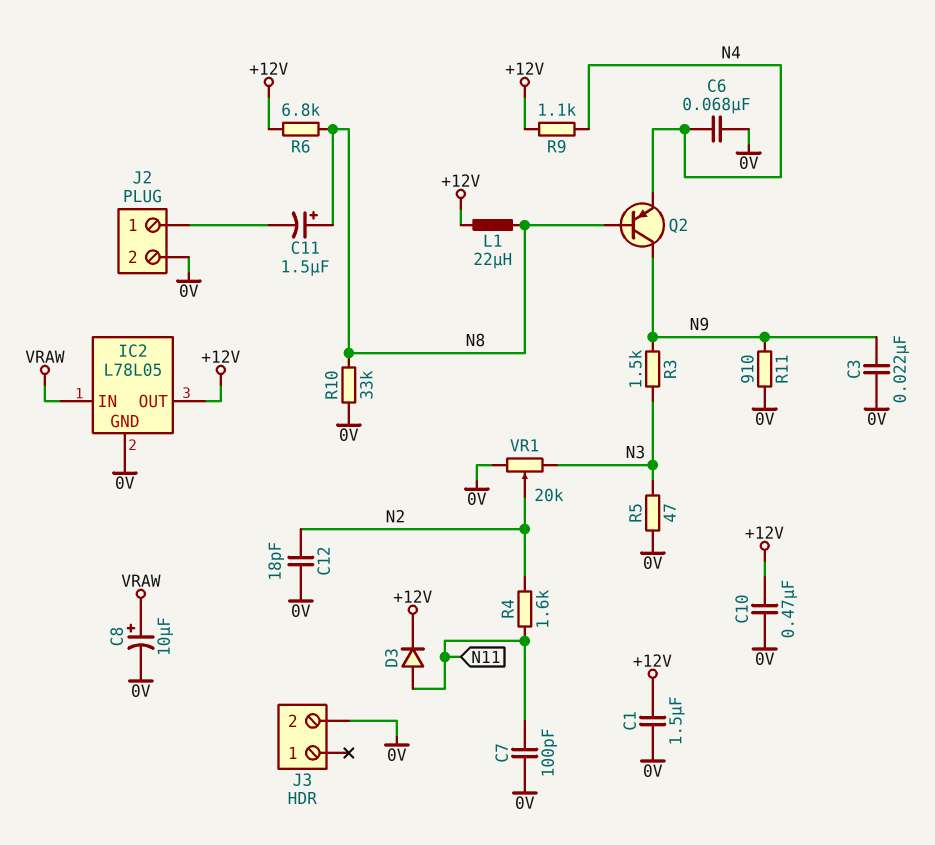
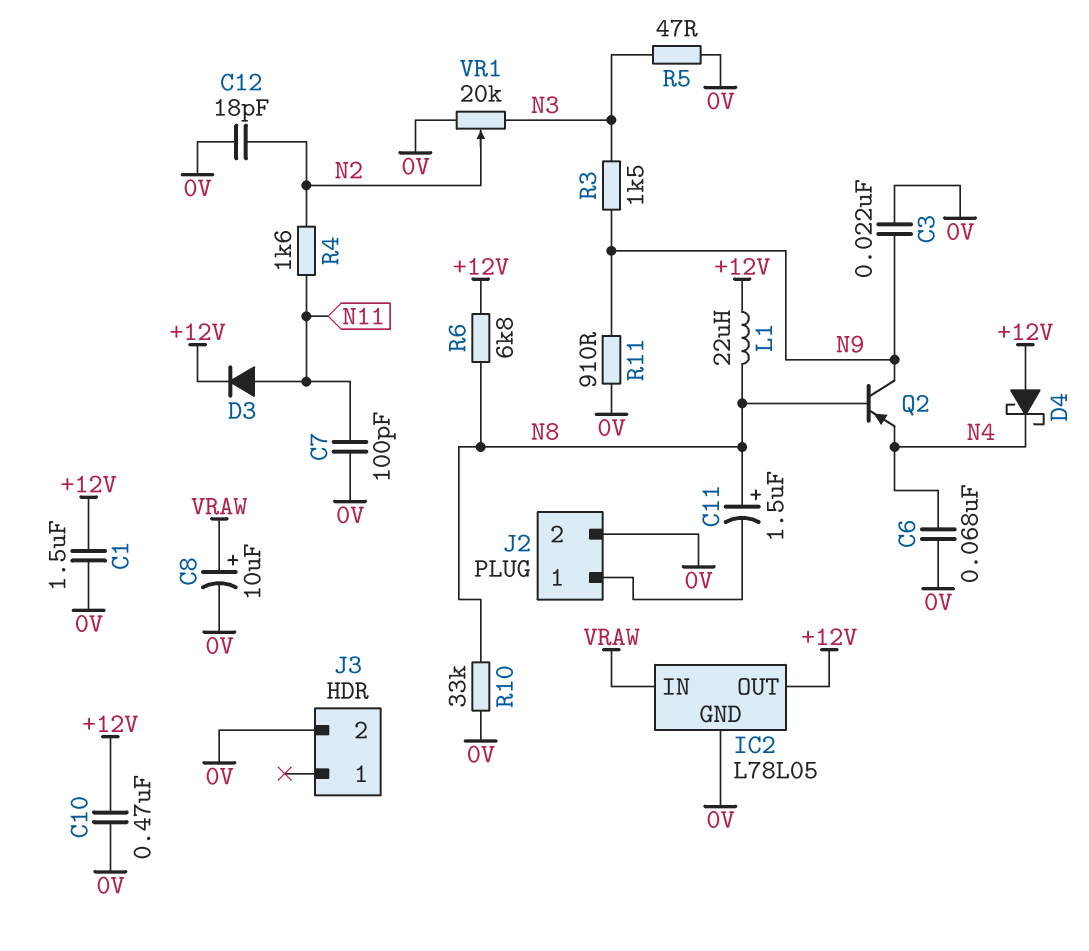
D4: none -> schottky (A +12V, K N4)
R9: 1.1k (+12V, N4) -> none

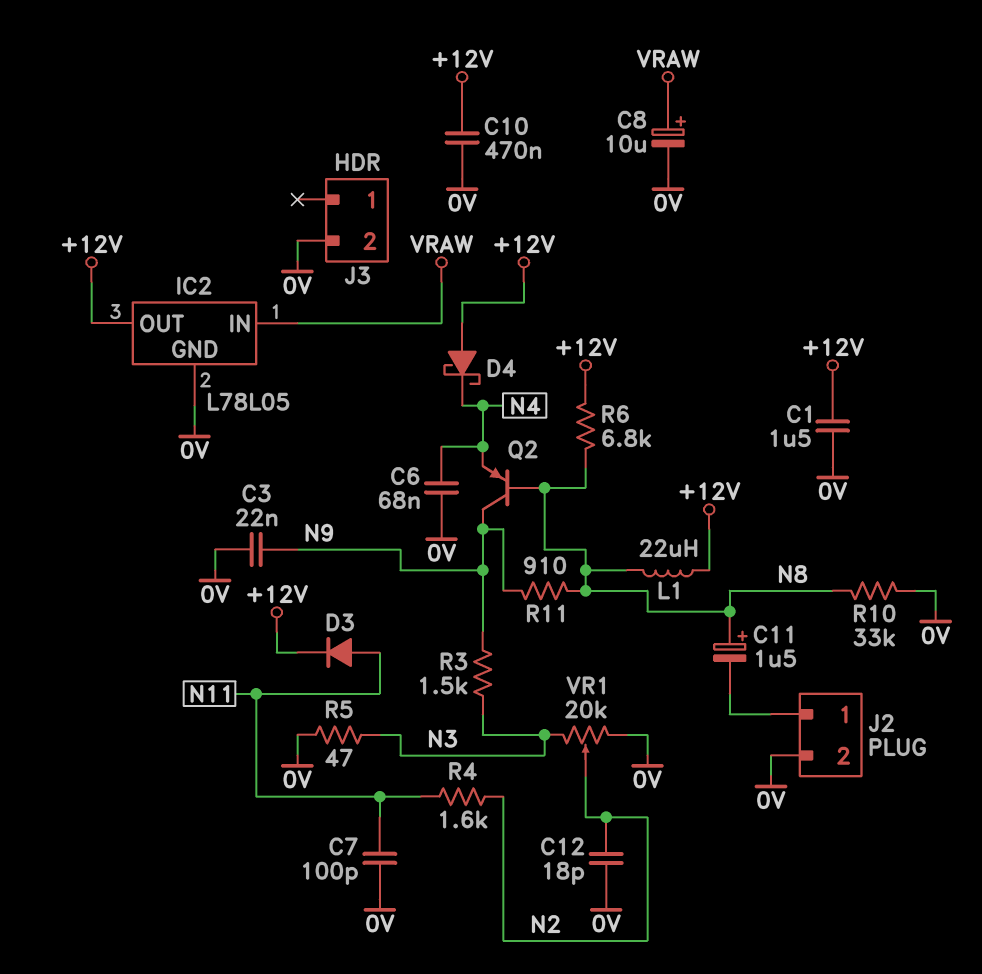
R11: 910 (0V, N9) -> 910 (N8, N9)

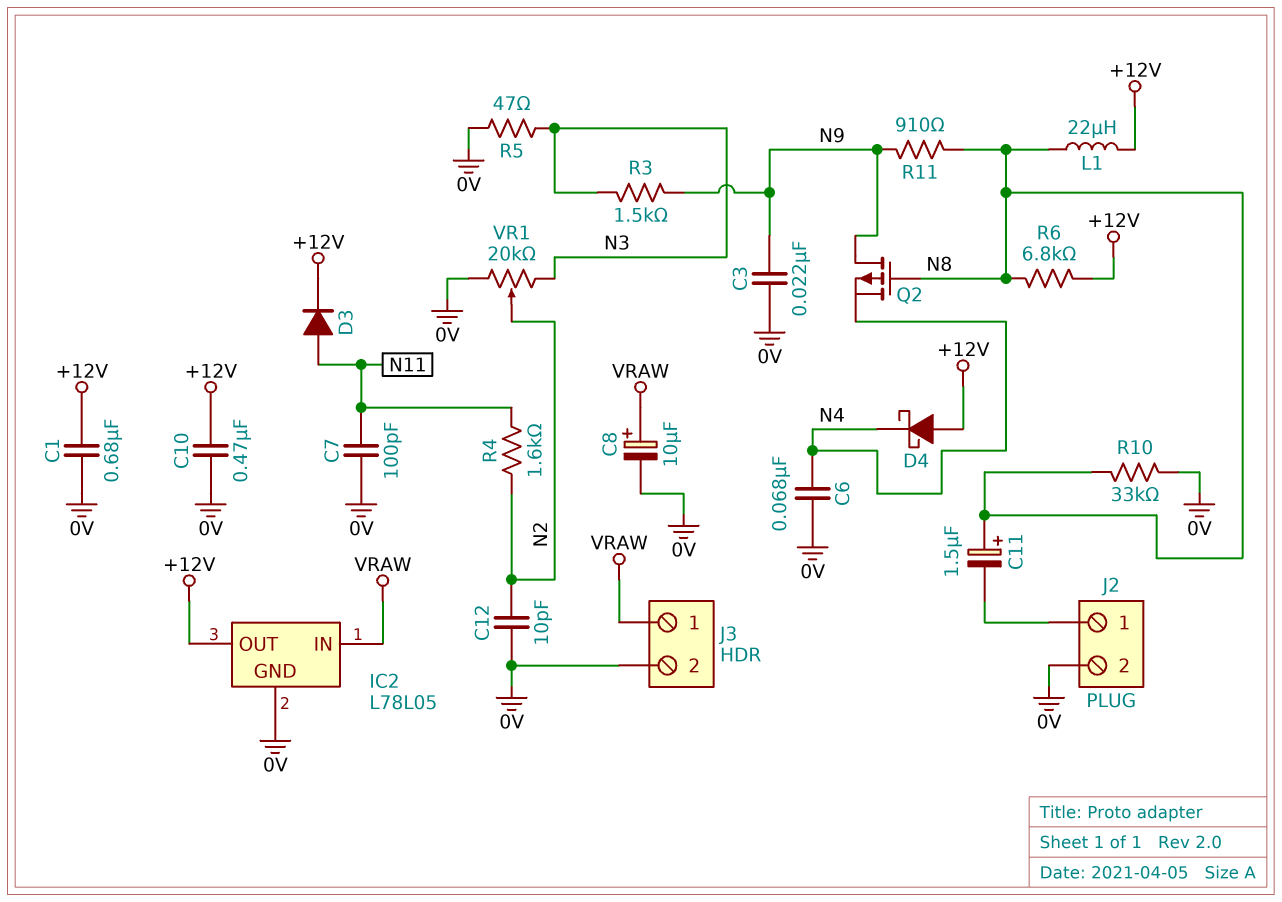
C1: 1.5uF (+12V, 0V) -> 680nF (+12V, 0V)
C12: 18pF (0V, N2) -> 10pF (0V, N2)
J3 pin 1: none -> VRAW
Q2: PNP (B N8, C N9, E N4) -> PMOS (G N8, D N9, S N4)

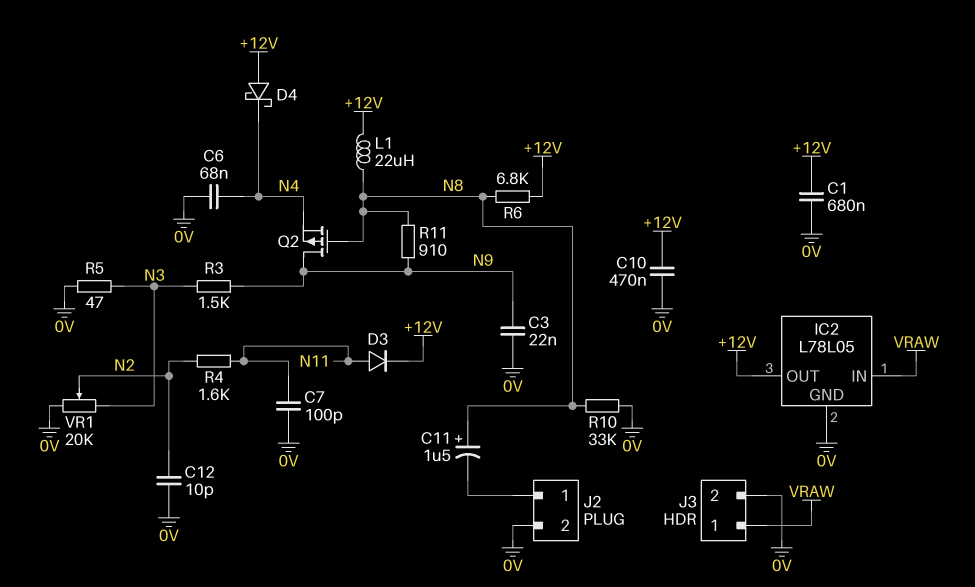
C8: 10uF (plus VRAW, minus 0V) -> none

